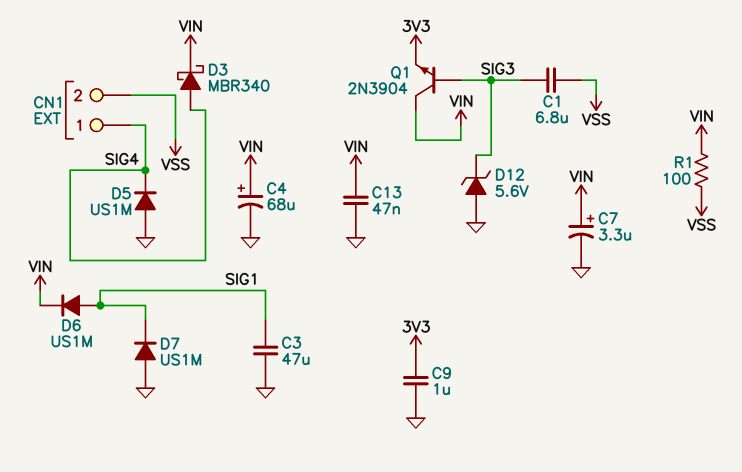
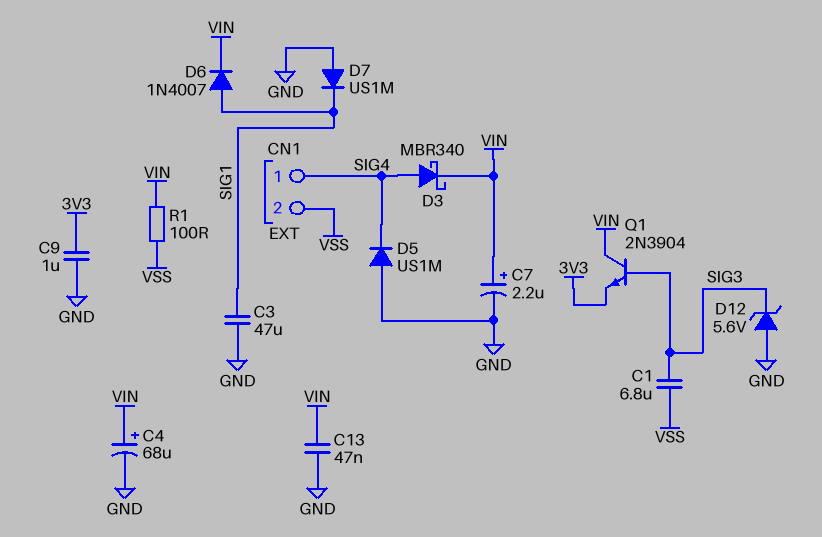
C7: 3.3uF (plus VIN, minus GND) -> 2.2uF (plus VIN, minus GND)
D6: diode US1M (A SIG1, K VIN) -> diode 1N4007 (A SIG1, K VIN)

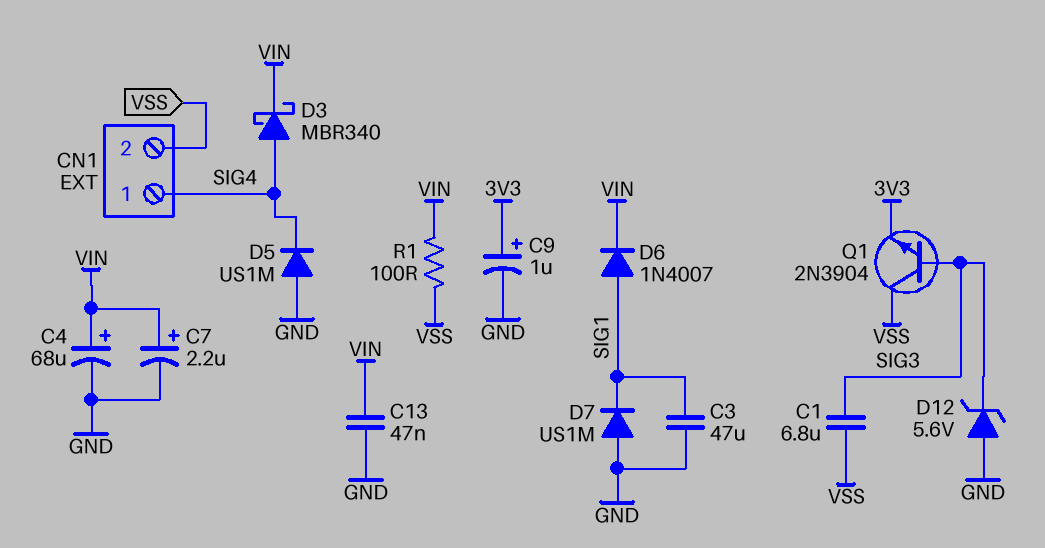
C9: 1uF (3V3, GND) -> 1uF (plus 3V3, minus GND)
Q1: NPN 2N3904 (B SIG3, C VIN, E 3V3) -> NPN 2N3904 (B SIG3, C VSS, E 3V3)

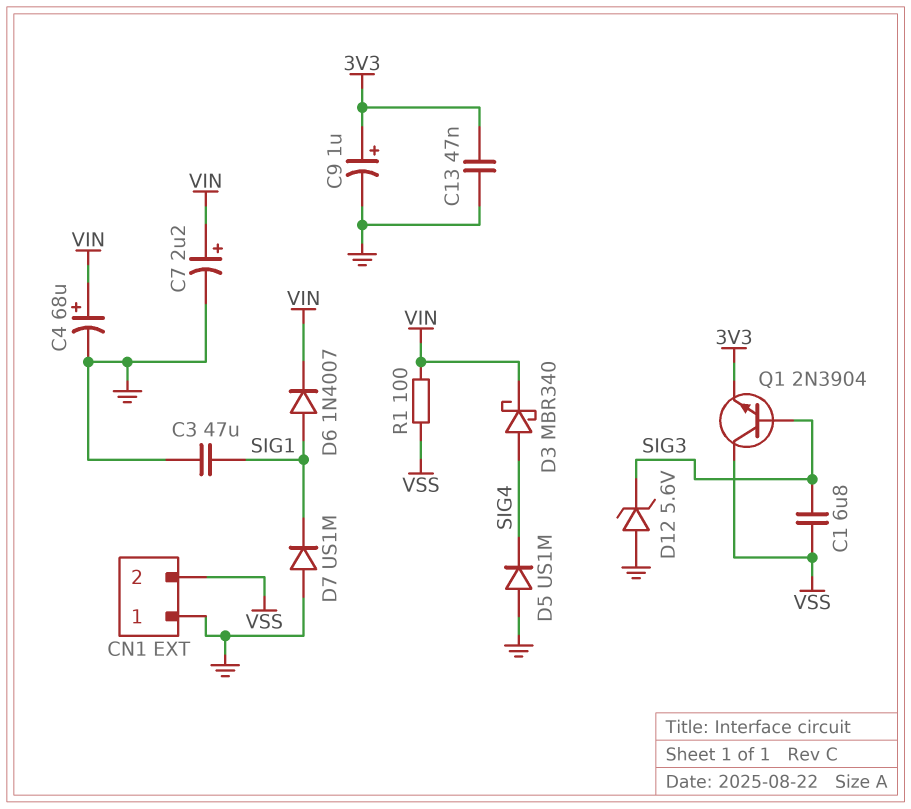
C13: 47nF (GND, VIN) -> 47nF (3V3, GND)
CN1 pin 1: SIG4 -> GND

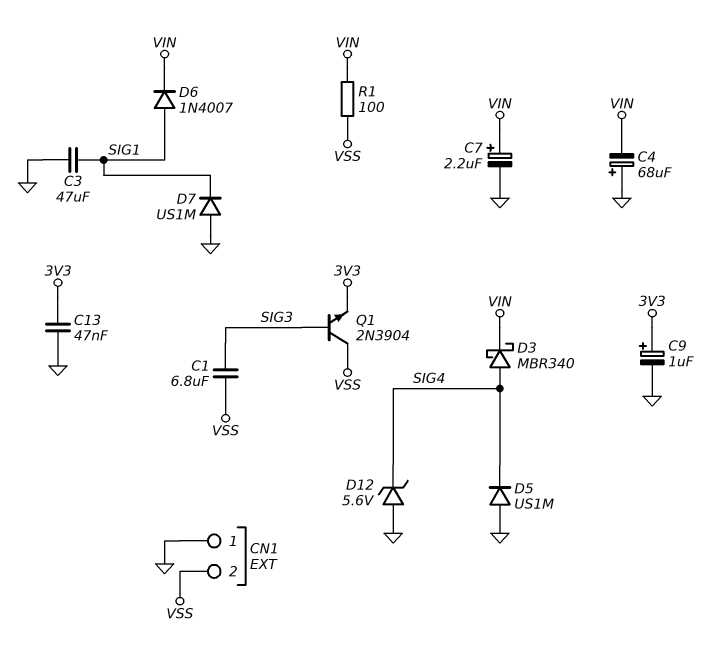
C4: 68uF (plus VIN, minus GND) -> 68uF (plus GND, minus VIN)
D12: zener 5.6V (A GND, K SIG3) -> zener 5.6V (A GND, K SIG4)

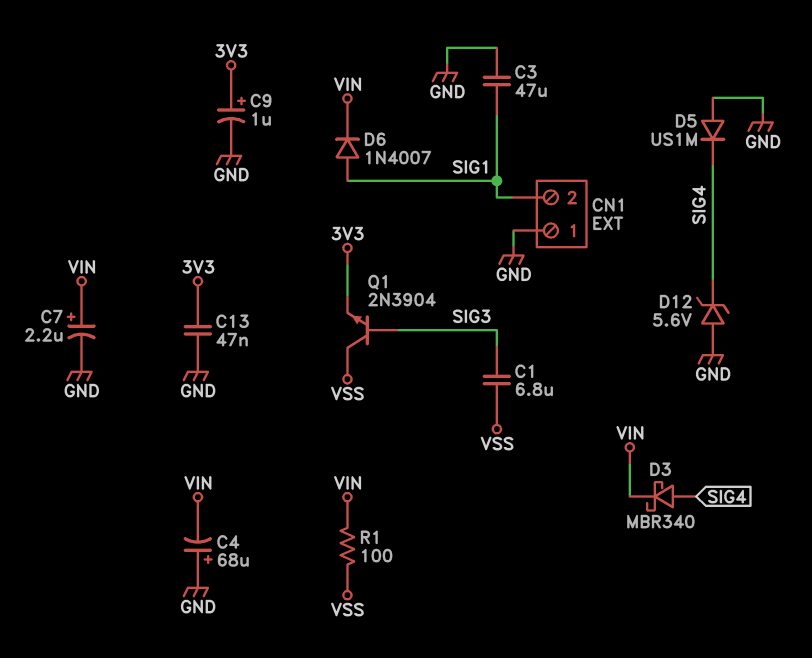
CN1 pin 2: VSS -> SIG1
D7: diode US1M (A GND, K SIG1) -> none

